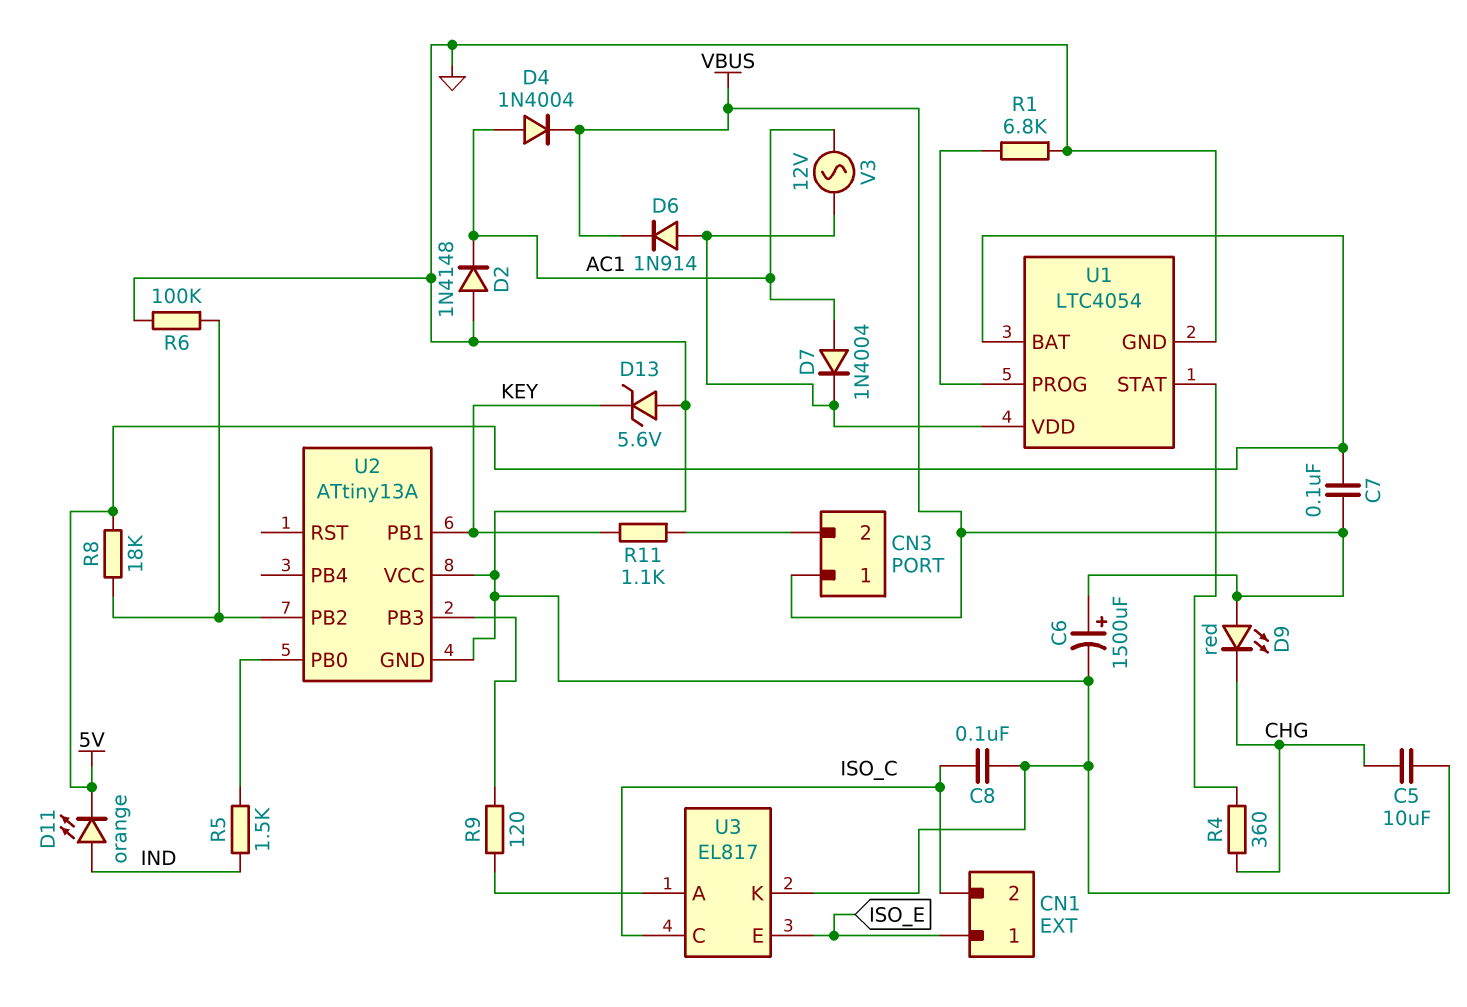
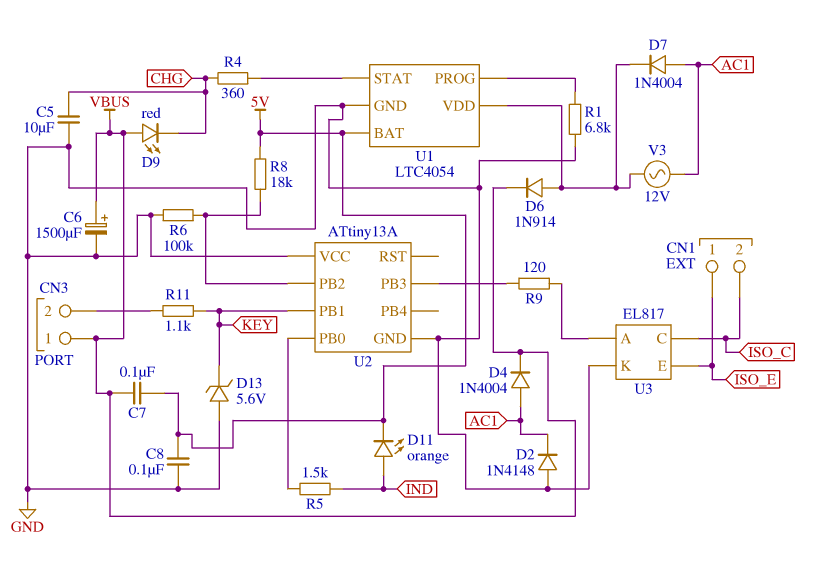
C8: 100nF (GND, ISO_C) -> 100nF (5V, GND)

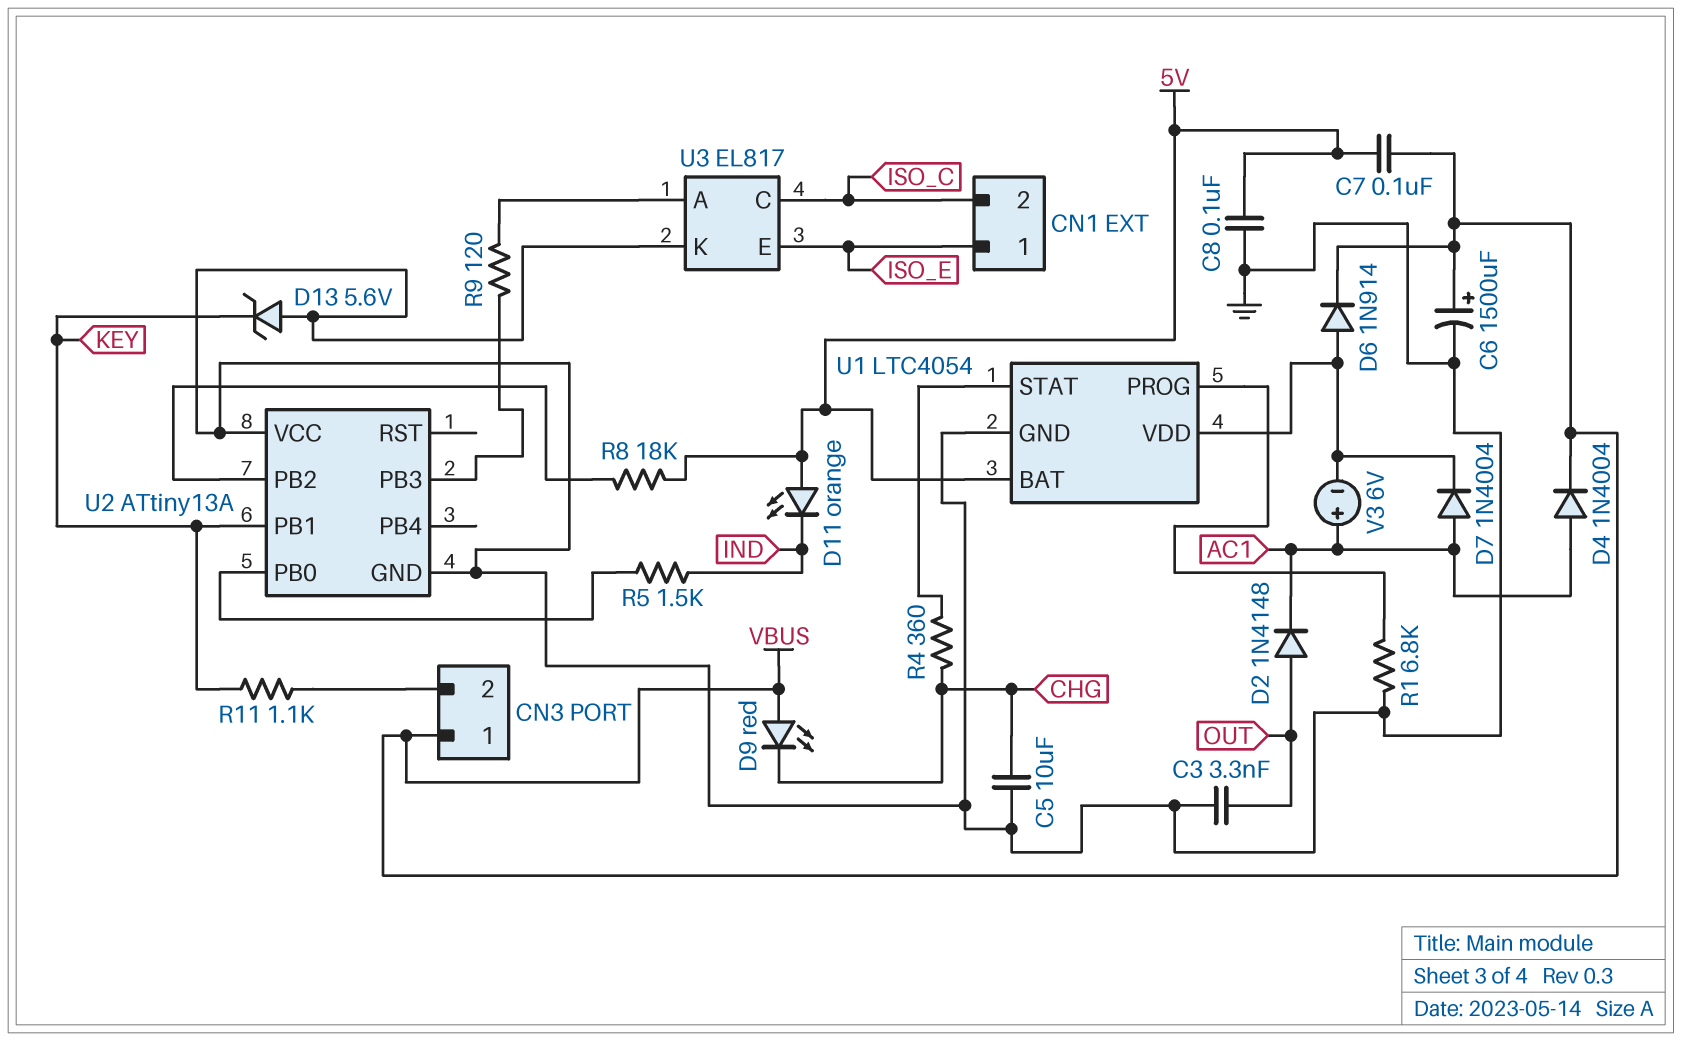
C3: none -> 3.3nF (GND, OUT)
D2: diode 1N4148 (A GND, K AC1) -> diode 1N4148 (A OUT, K AC1)
D11: LED orange (A IND, K 5V) -> LED orange (A 5V, K IND)
R6: 100k (GND, U2/PB2) -> none
V3: AC 12V (AC1, U1/VDD) -> 6V (plus AC1, minus U1/VDD)

